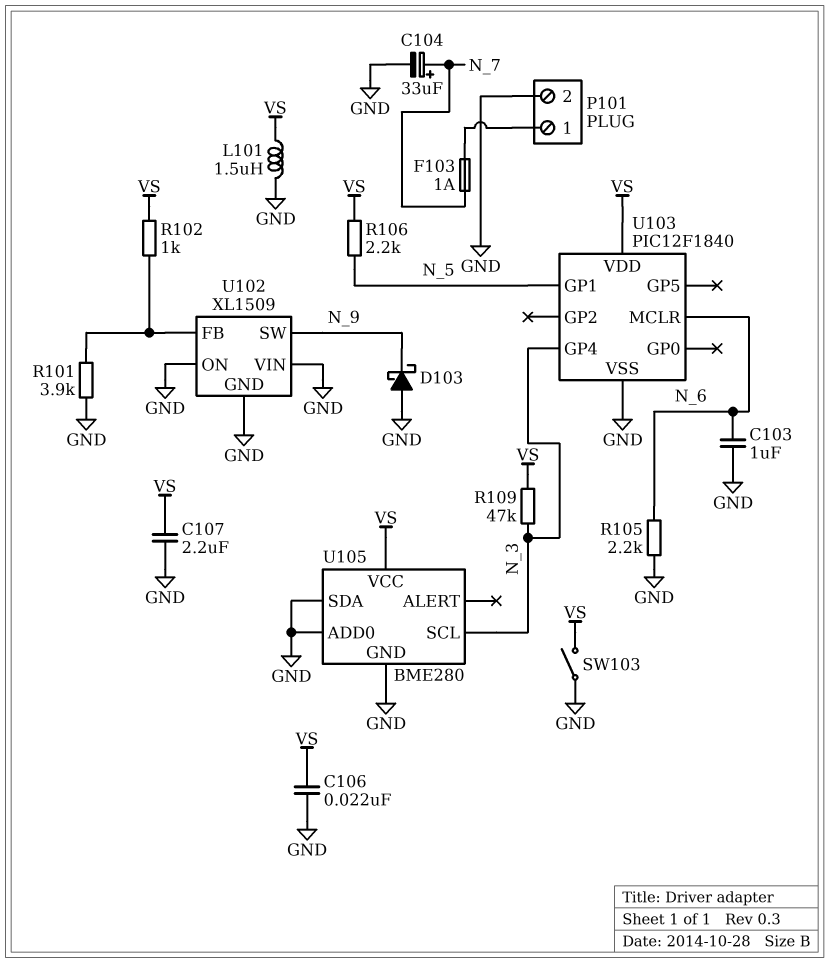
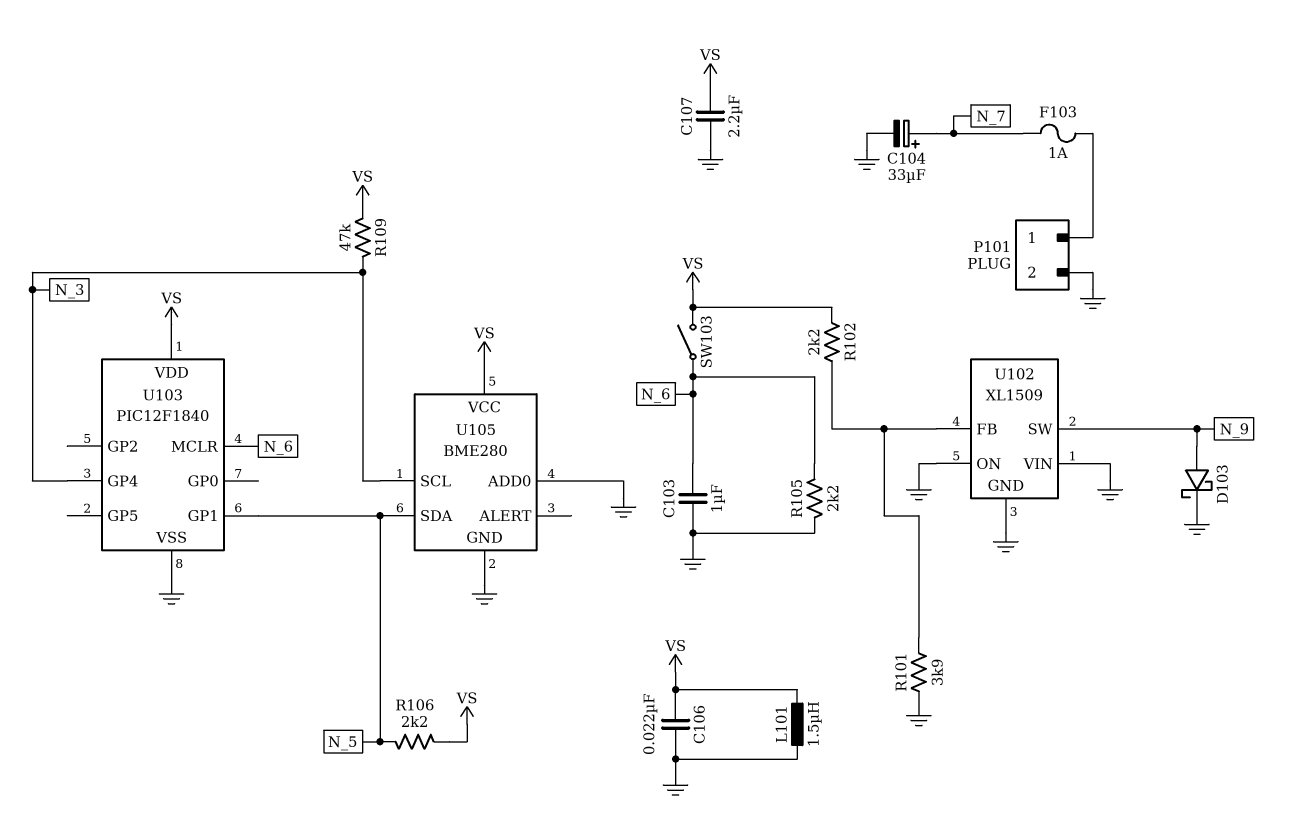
D103: schottky (A GND, K N_9) -> schottky (A N_9, K GND)
R102: 1k (U102/FB, VS) -> 2.2k (U102/FB, VS)
SW103: switch (GND, VS) -> switch (N_6, VS)
U105 pin SDA: GND -> N_5

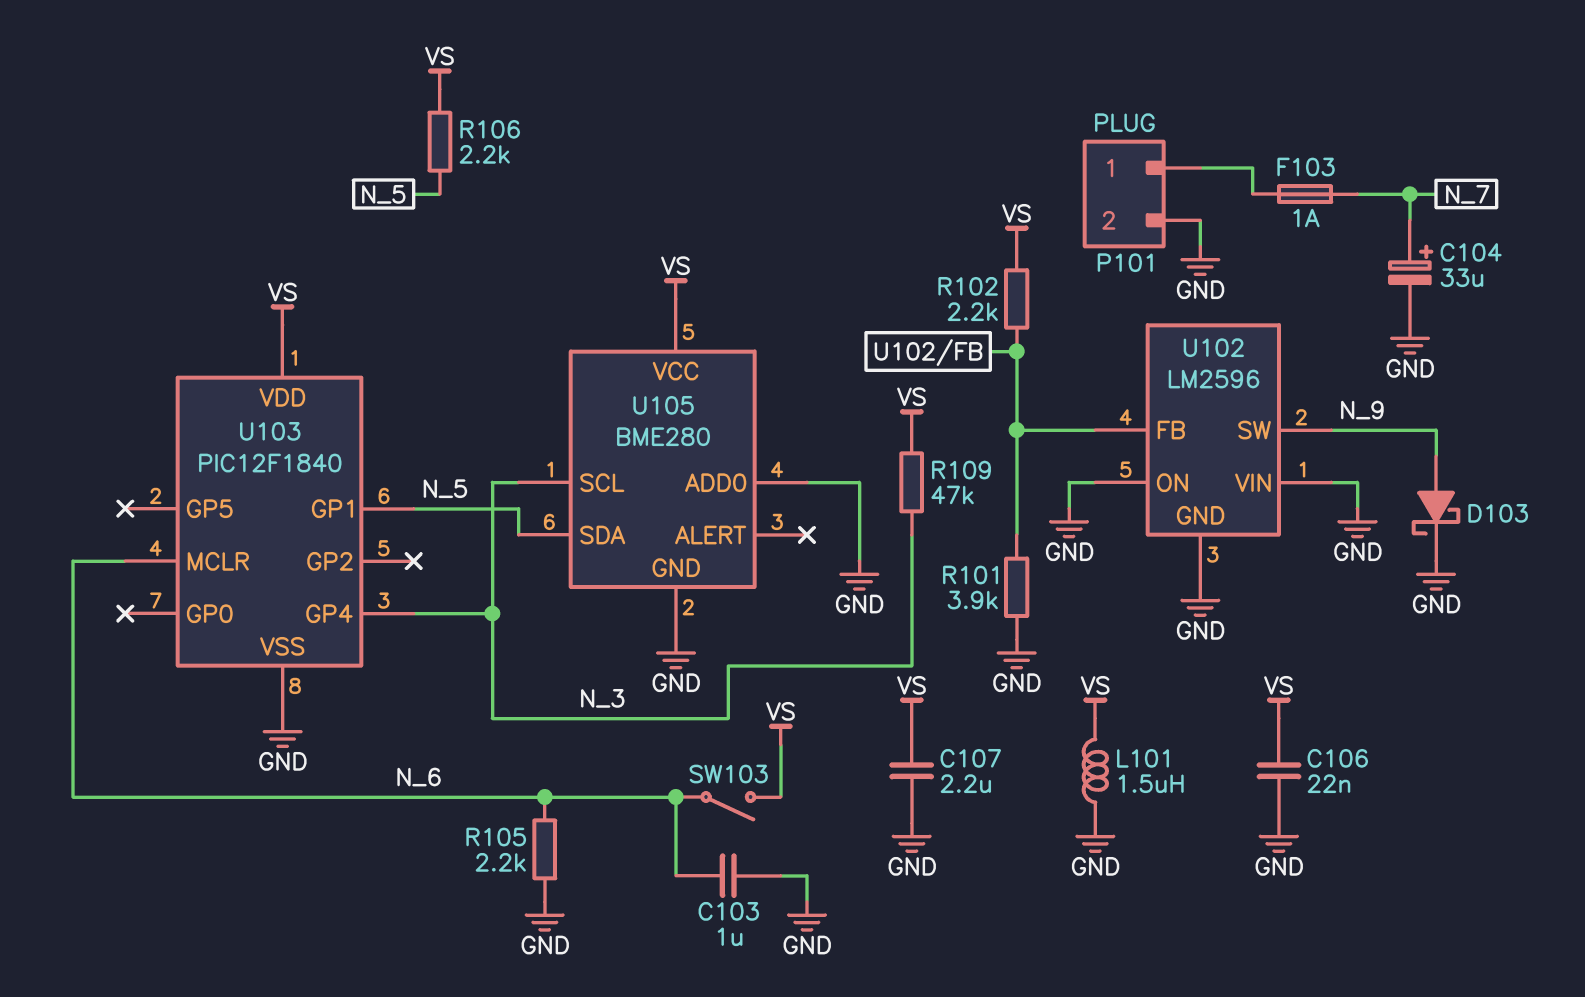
U102: XL1509 -> LM2596

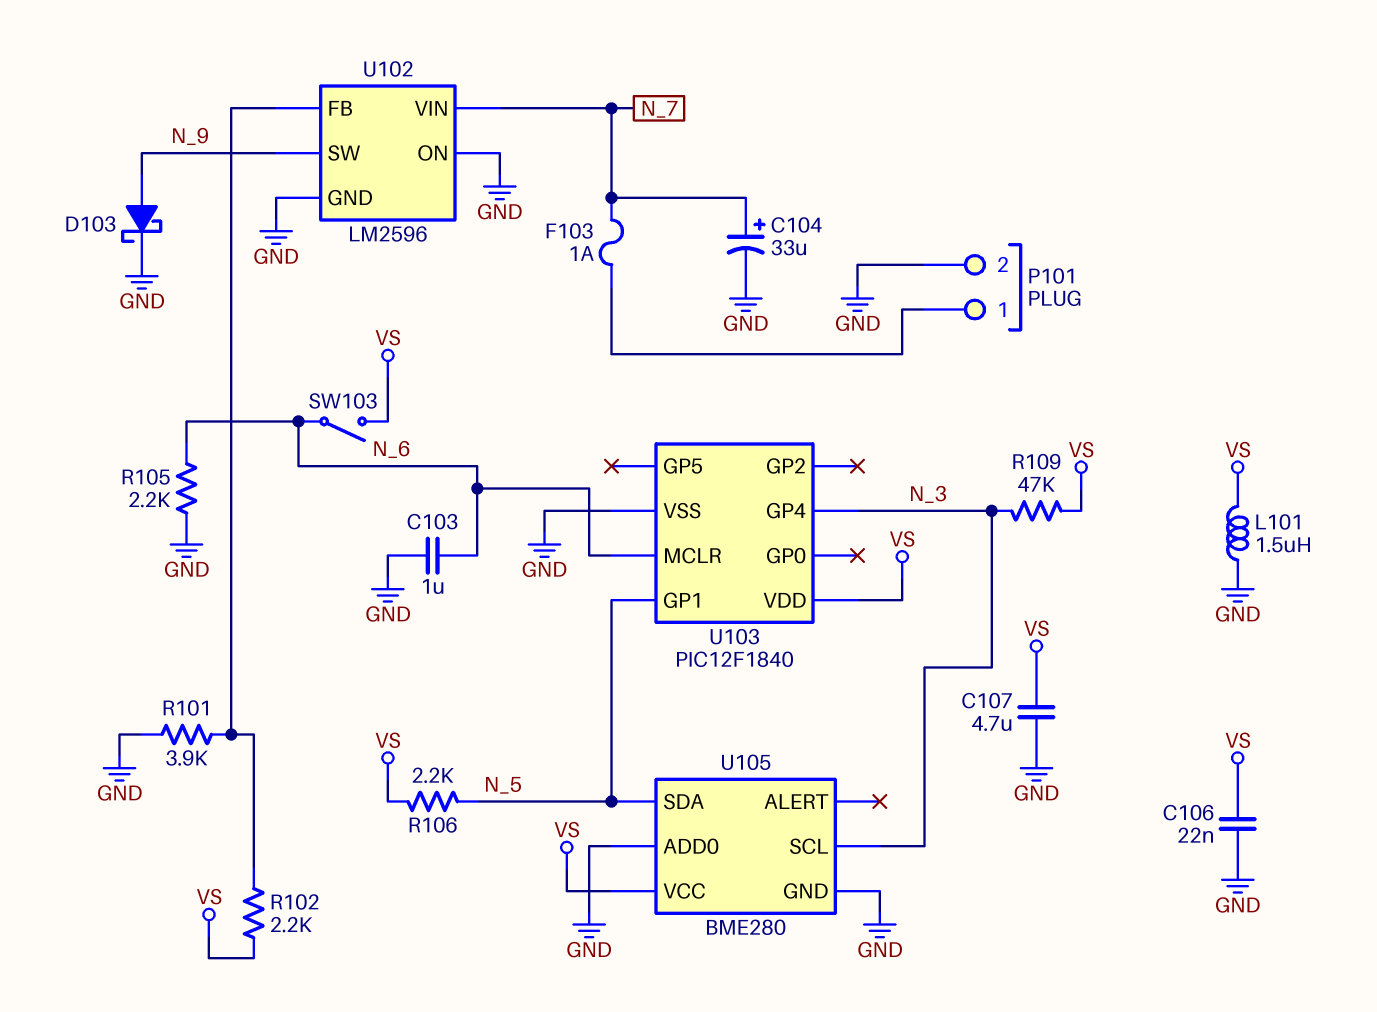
C107: 2.2uF (GND, VS) -> 4.7uF (GND, VS)
U102 pin VIN: GND -> N_7

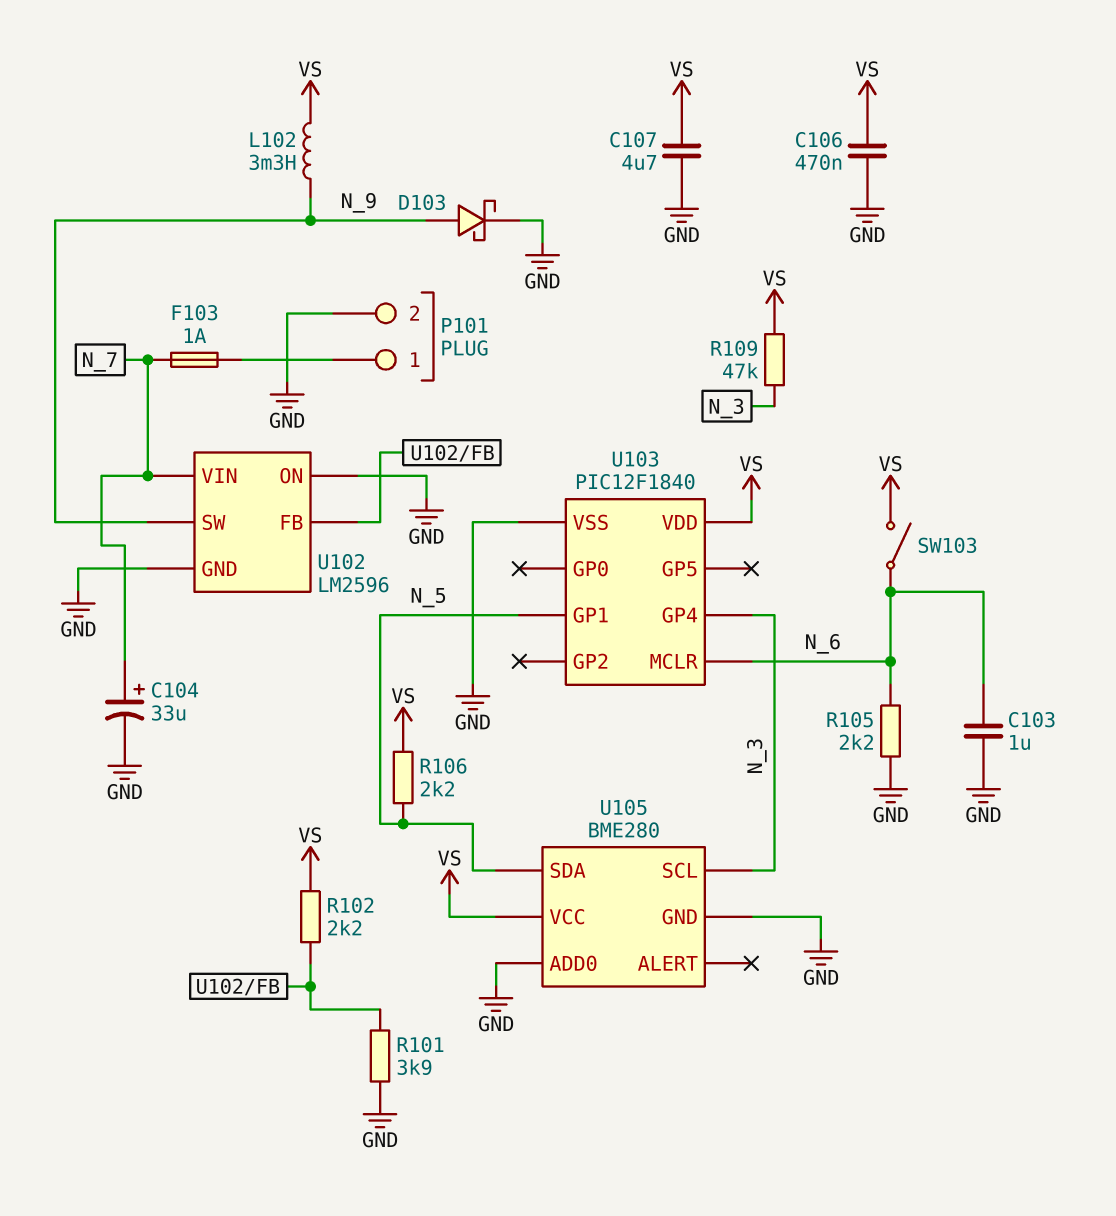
C106: 22nF (GND, VS) -> 470nF (GND, VS)
L101: 1.5uH (GND, VS) -> none
L102: none -> 3.3mH (N_9, VS)

